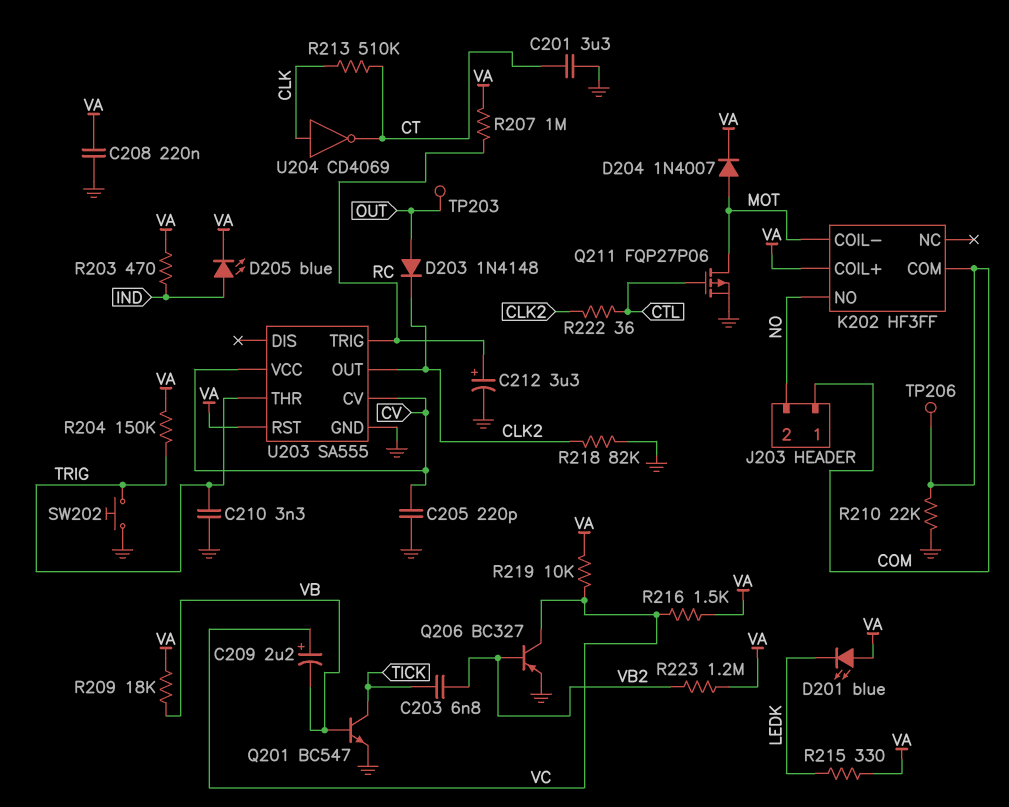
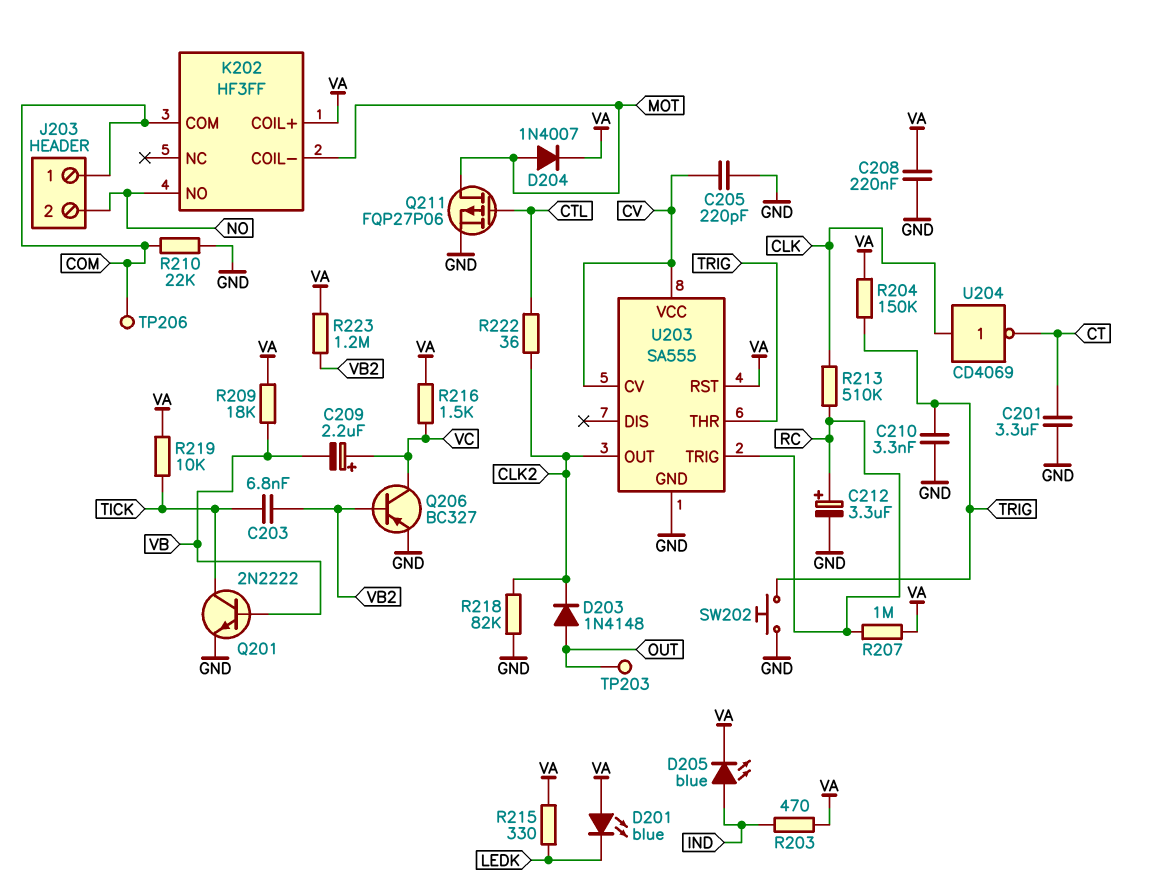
Q201: NPN BC547 (B VB, C TICK, E GND) -> NPN 2N2222 (B VB, C TICK, E GND)
R213: 510k (CLK, CT) -> 510k (CLK, RC)
R219: 10k (VA, VC) -> 10k (TICK, VA)

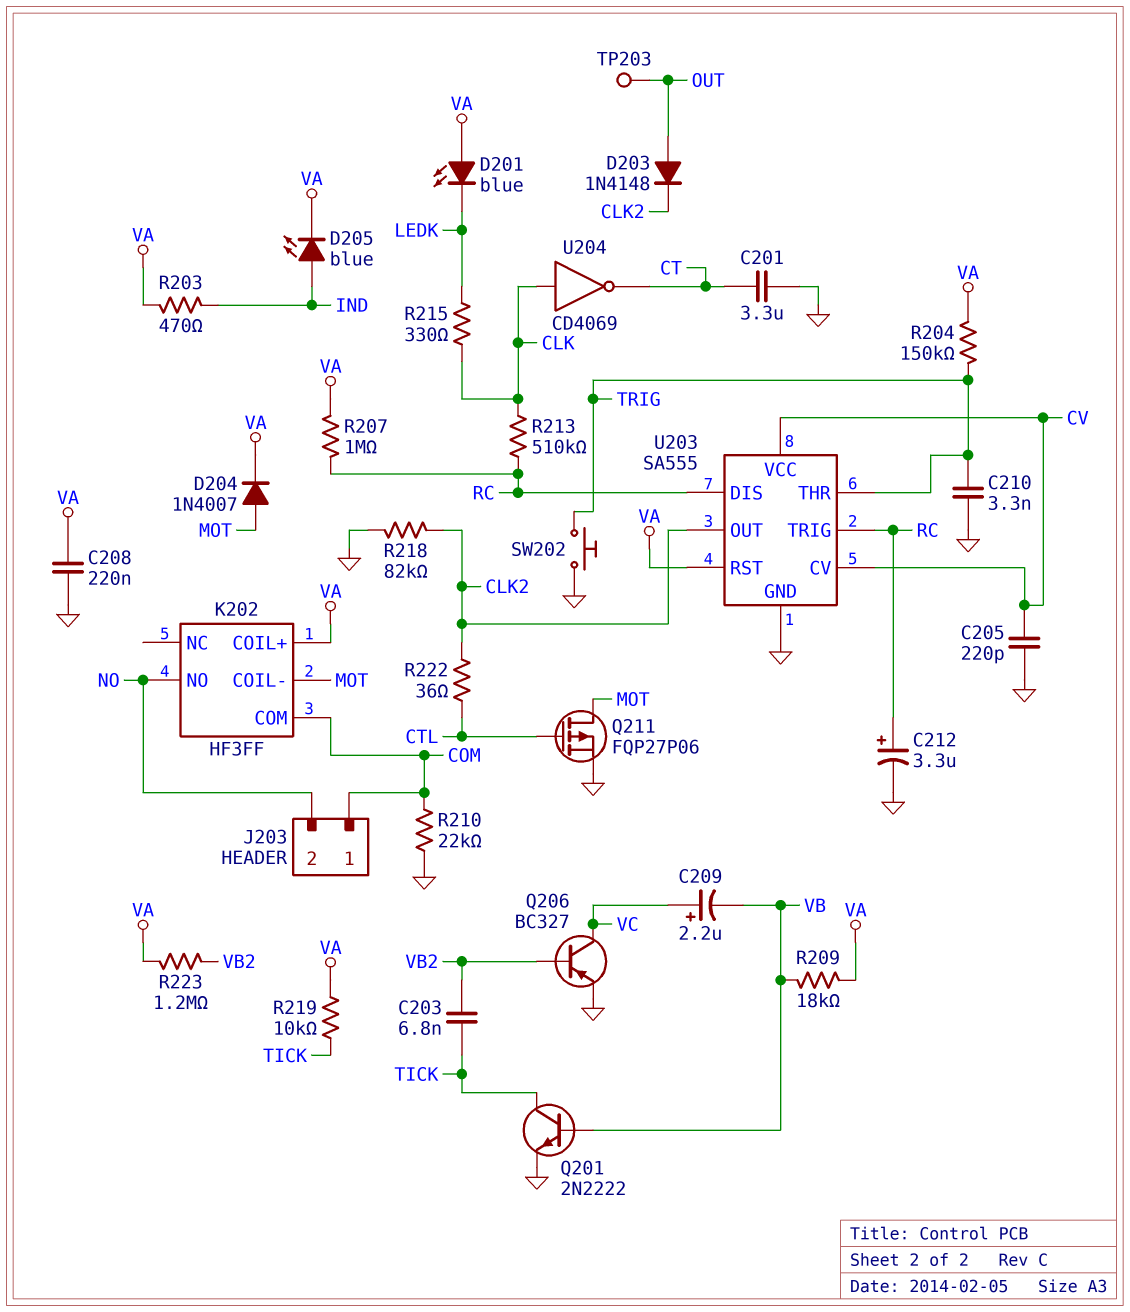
R215: 330 (LEDK, VA) -> 330 (CLK, LEDK)
R216: 1.5k (VA, VC) -> none
TP206: test point (COM) -> none
U203 pin DIS: none -> RC

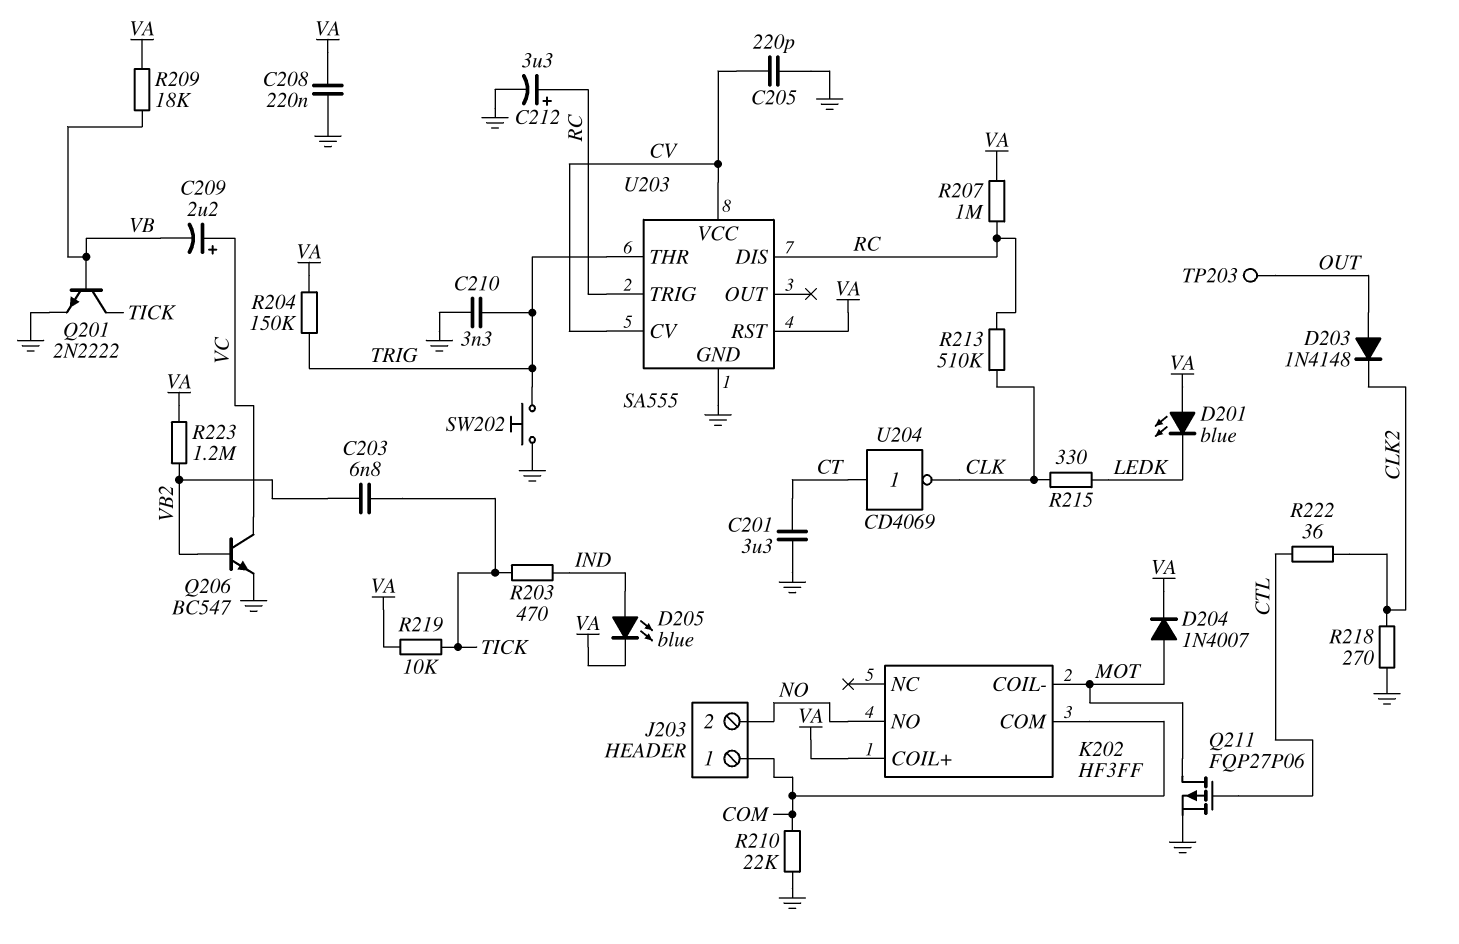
Q206: PNP BC327 (B VB2, C VC, E GND) -> NPN BC547 (B VB2, C VC, E GND)
R203: 470 (IND, VA) -> 470 (IND, TICK)
R218: 82k (CLK2, GND) -> 270 (CLK2, GND)
U203 pin OUT: CLK2 -> none
U204: NOT CD4069 (in CLK, out CT) -> NOT CD4069 (in CT, out CLK)

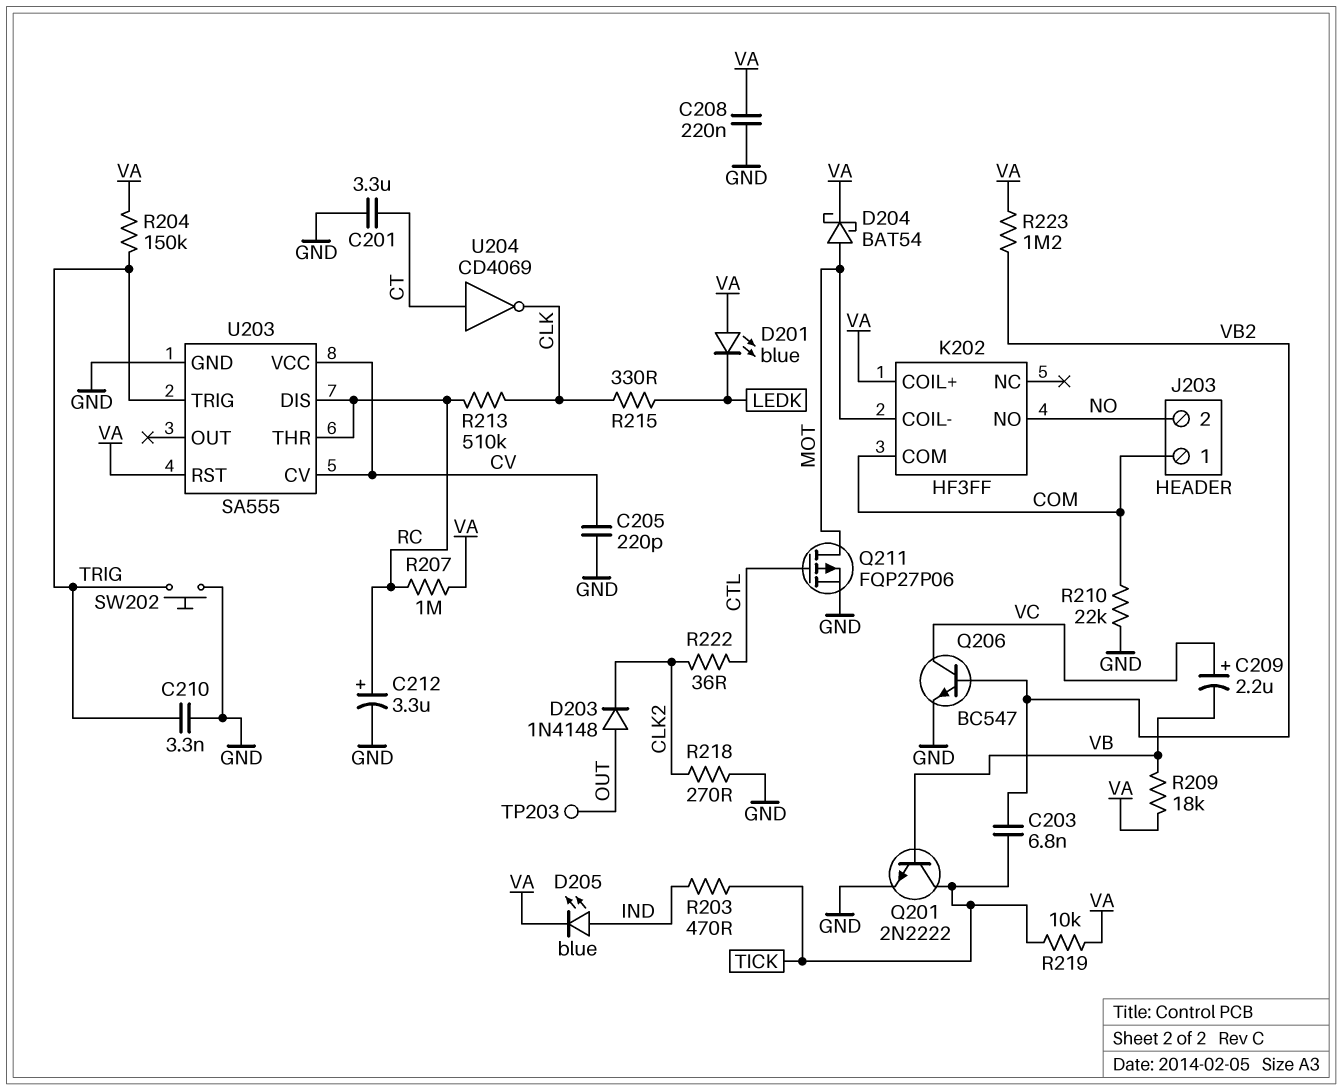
D204: diode 1N4007 (A MOT, K VA) -> schottky BAT54 (A MOT, K VA)
U203 pin THR: TRIG -> RC
U203 pin TRIG: RC -> TRIG

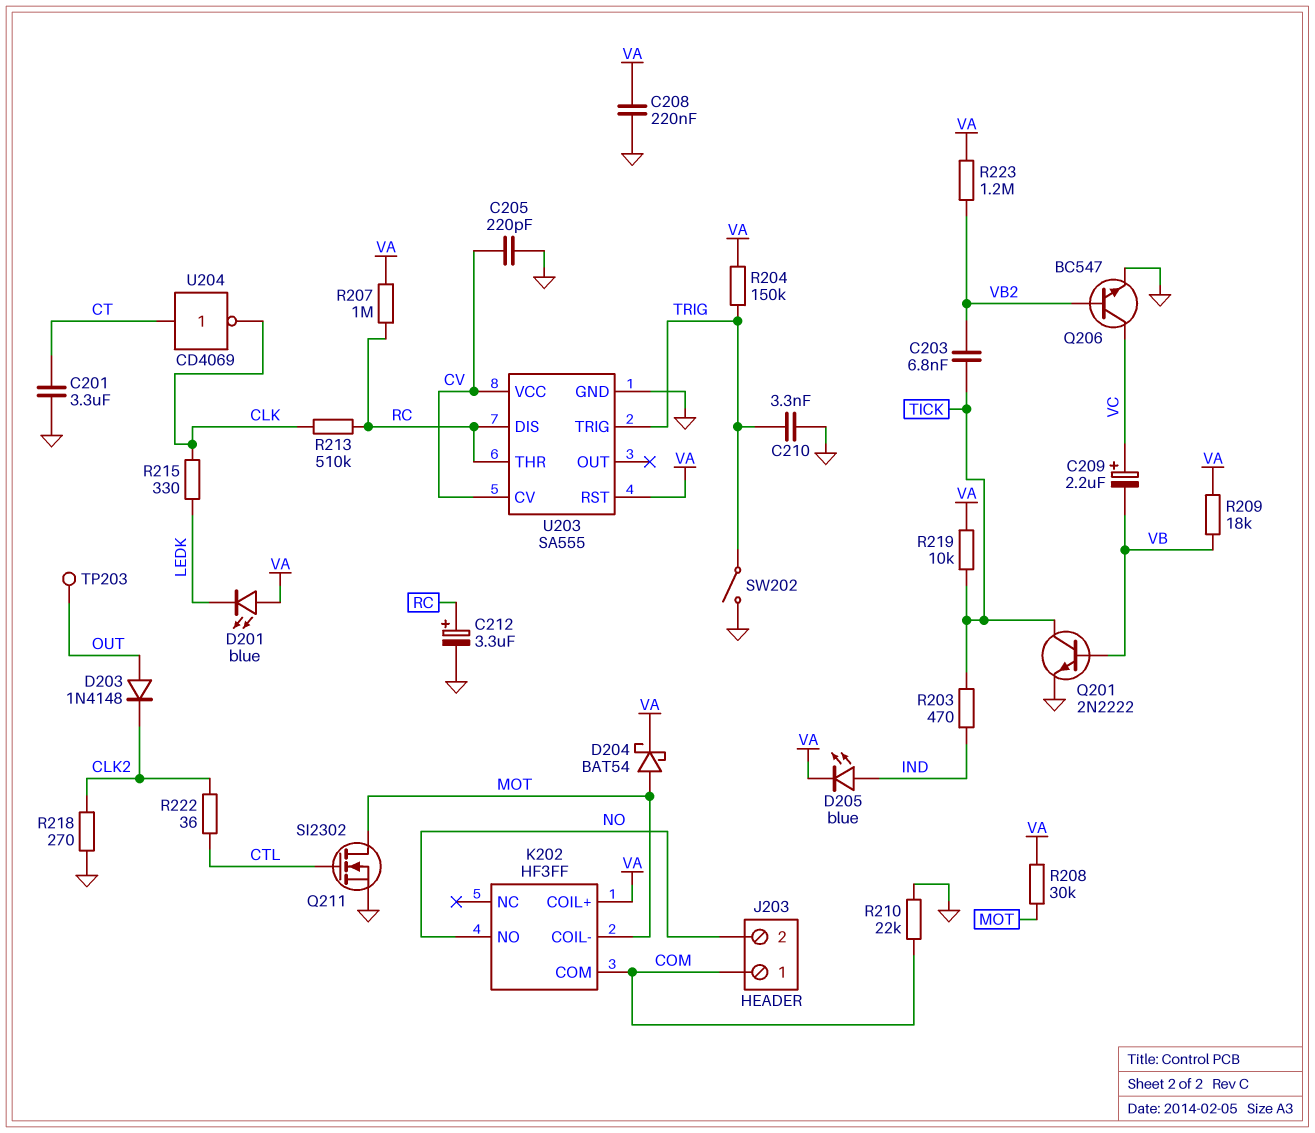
Q211: PMOS FQP27P06 (G CTL, D MOT, S GND) -> NMOS SI2302 (G CTL, D MOT, S GND)
R208: none -> 30k (MOT, VA)
SW202: button (GND, TRIG) -> switch (GND, TRIG)

